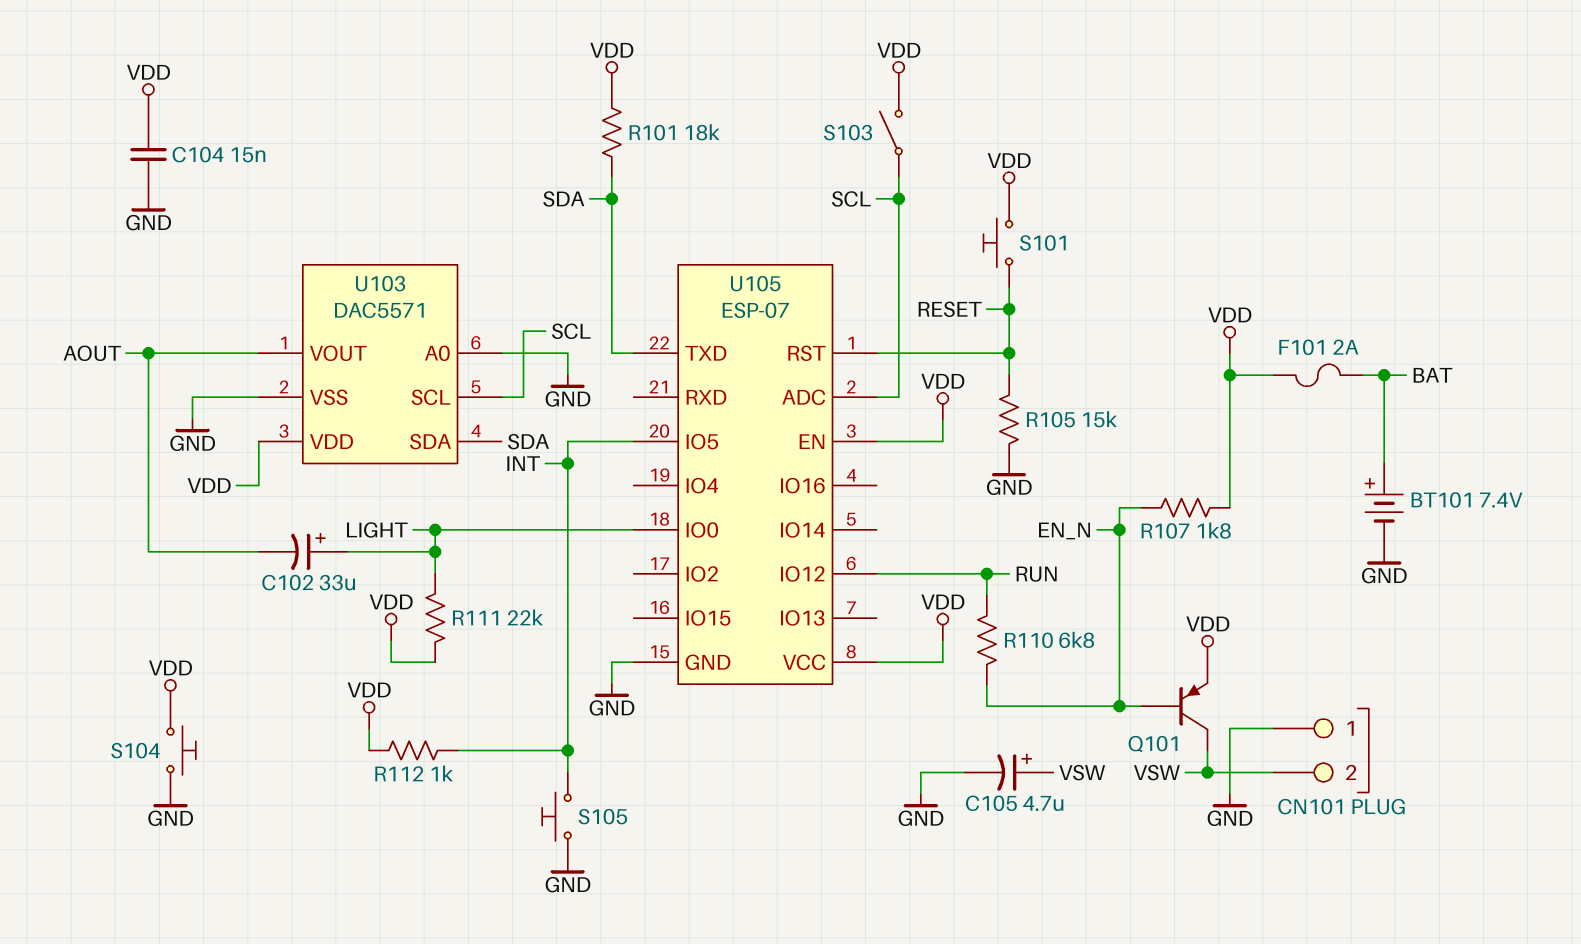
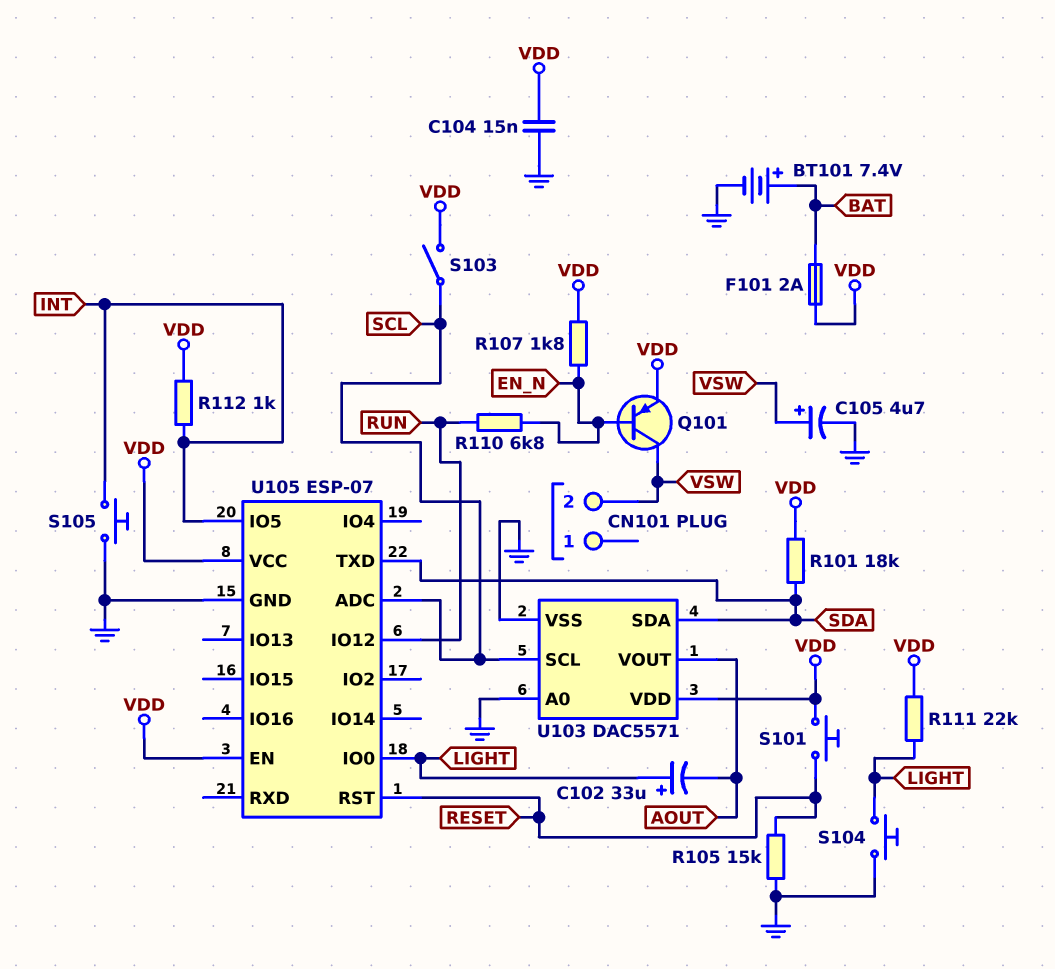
CN101 pin 1: GND -> none
S104: button (GND, VDD) -> button (GND, LIGHT)

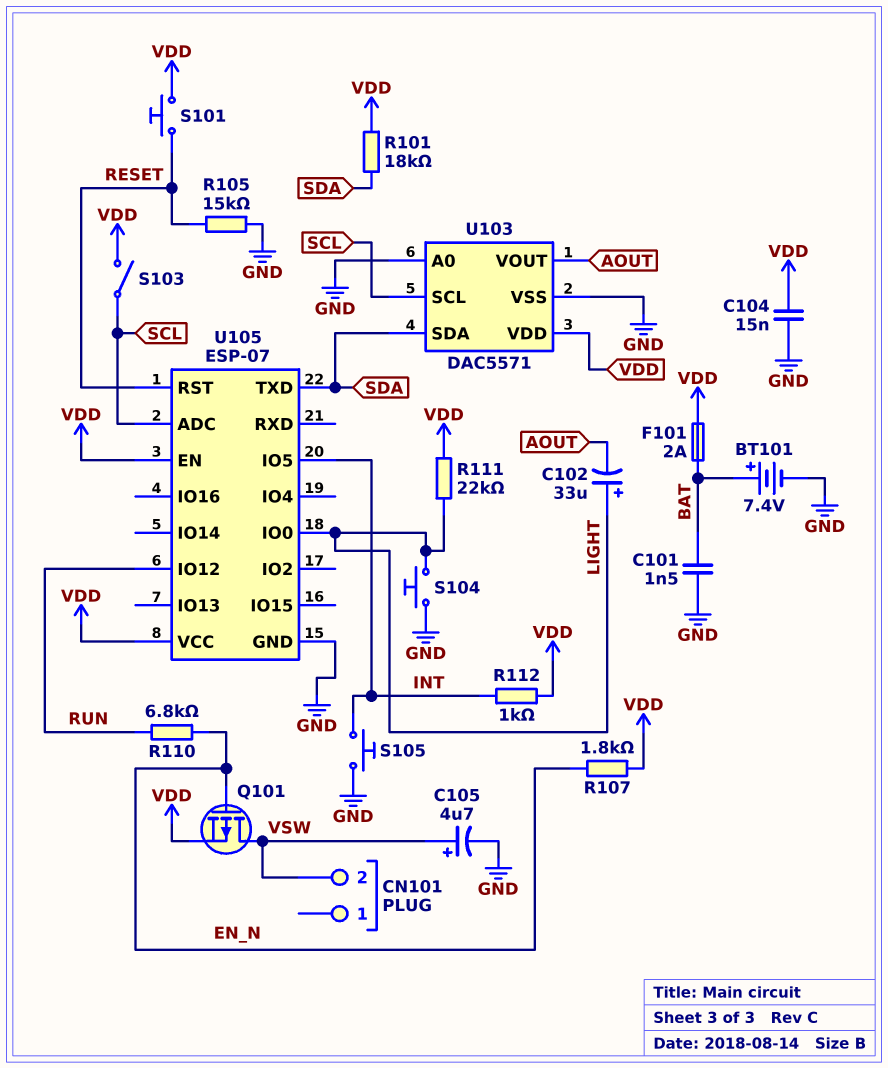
C101: none -> 1.5nF (BAT, GND)
Q101: PNP (B EN_N, C VSW, E VDD) -> PMOS (G EN_N, D VSW, S VDD)

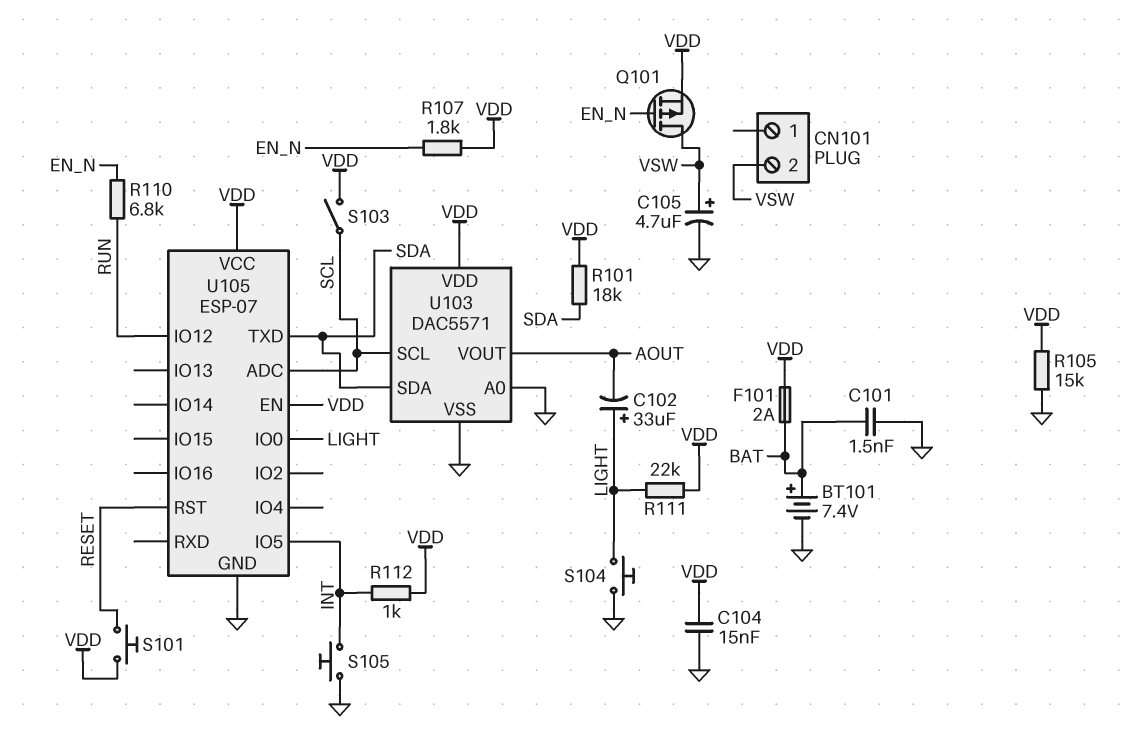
R105: 15k (GND, RESET) -> 15k (GND, VDD)

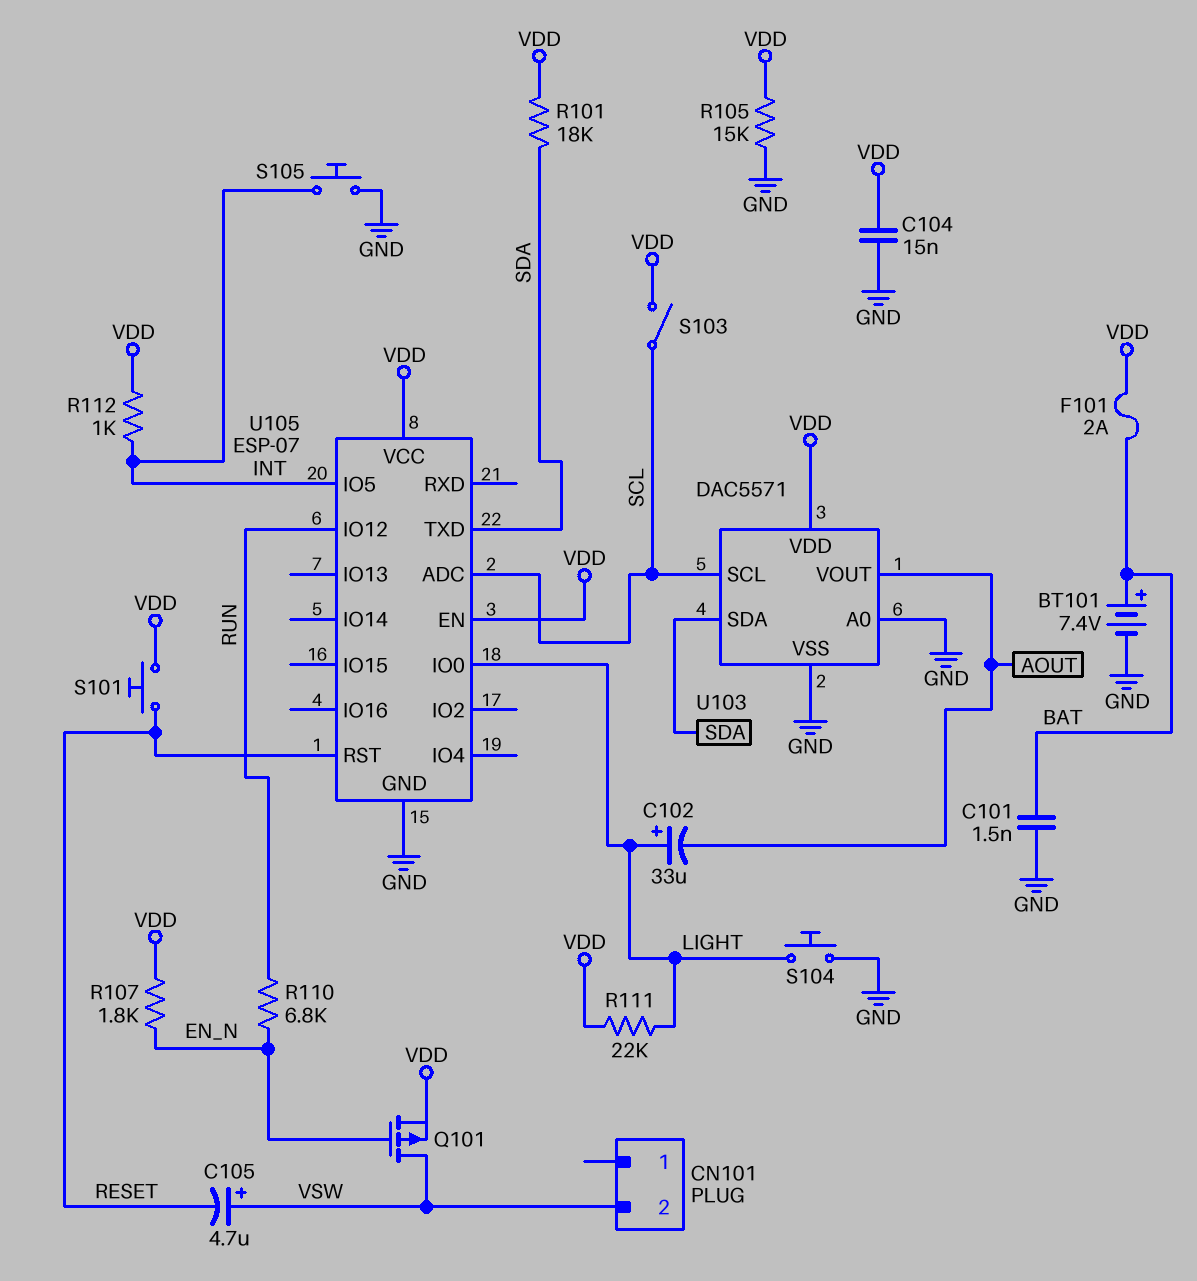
C105: 4.7uF (plus VSW, minus GND) -> 4.7uF (plus VSW, minus RESET)

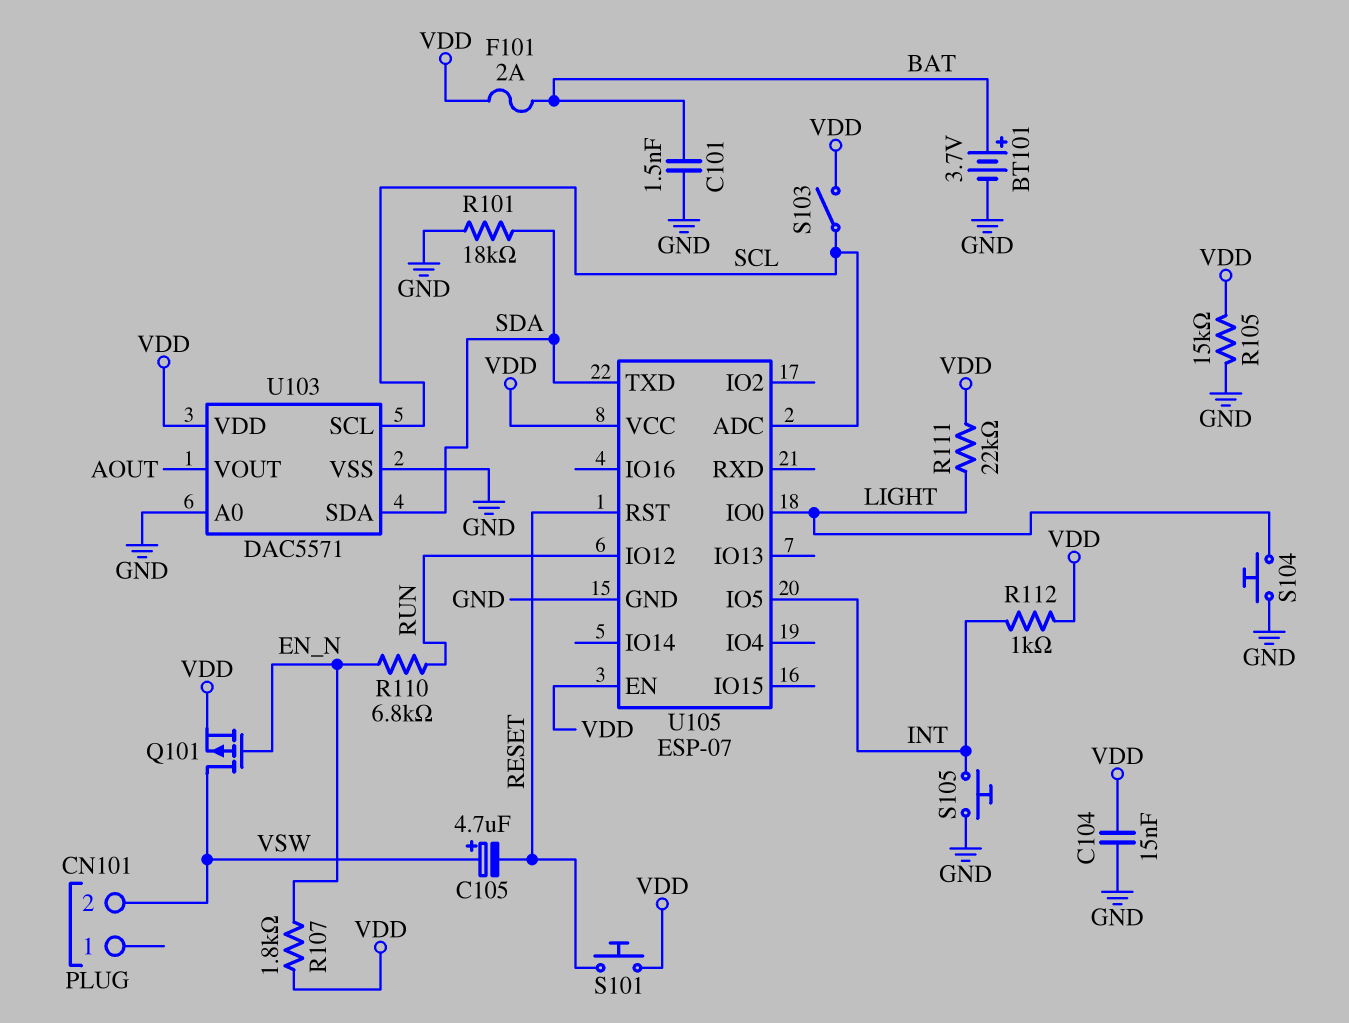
BT101: 7.4V (plus BAT, minus GND) -> 3.7V (plus BAT, minus GND)
C102: 33uF (plus LIGHT, minus AOUT) -> none
R101: 18k (SDA, VDD) -> 18k (GND, SDA)

